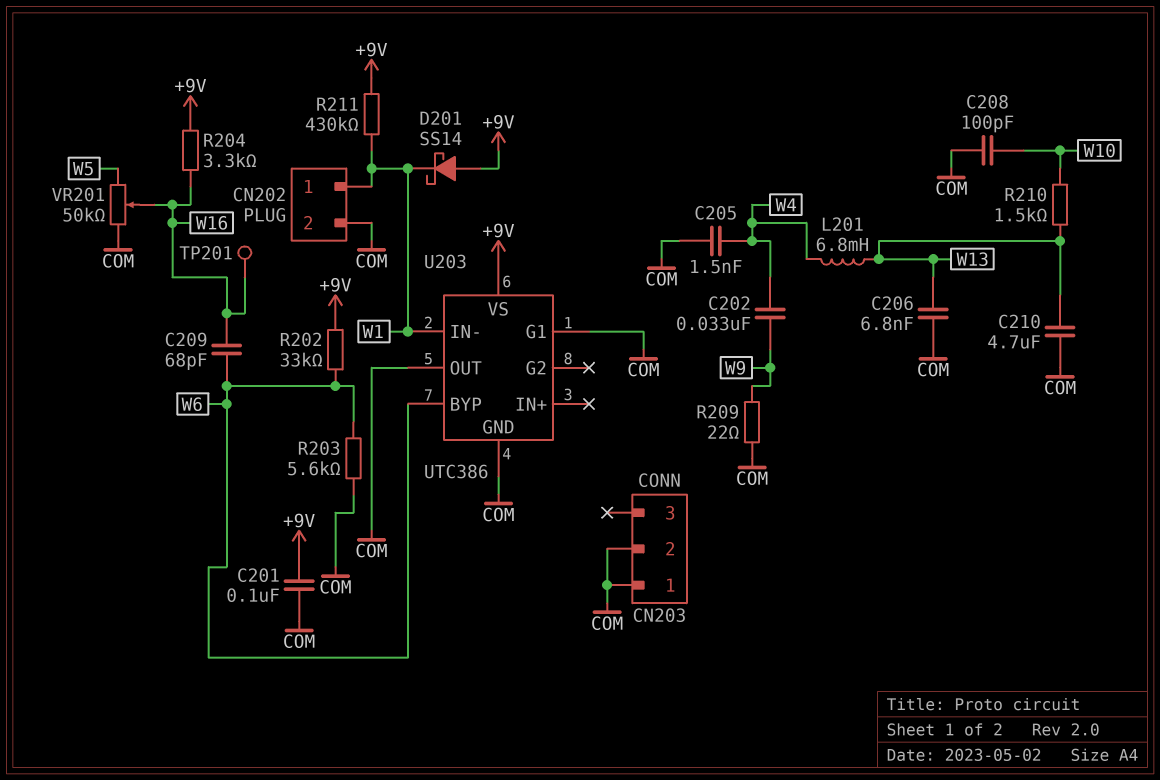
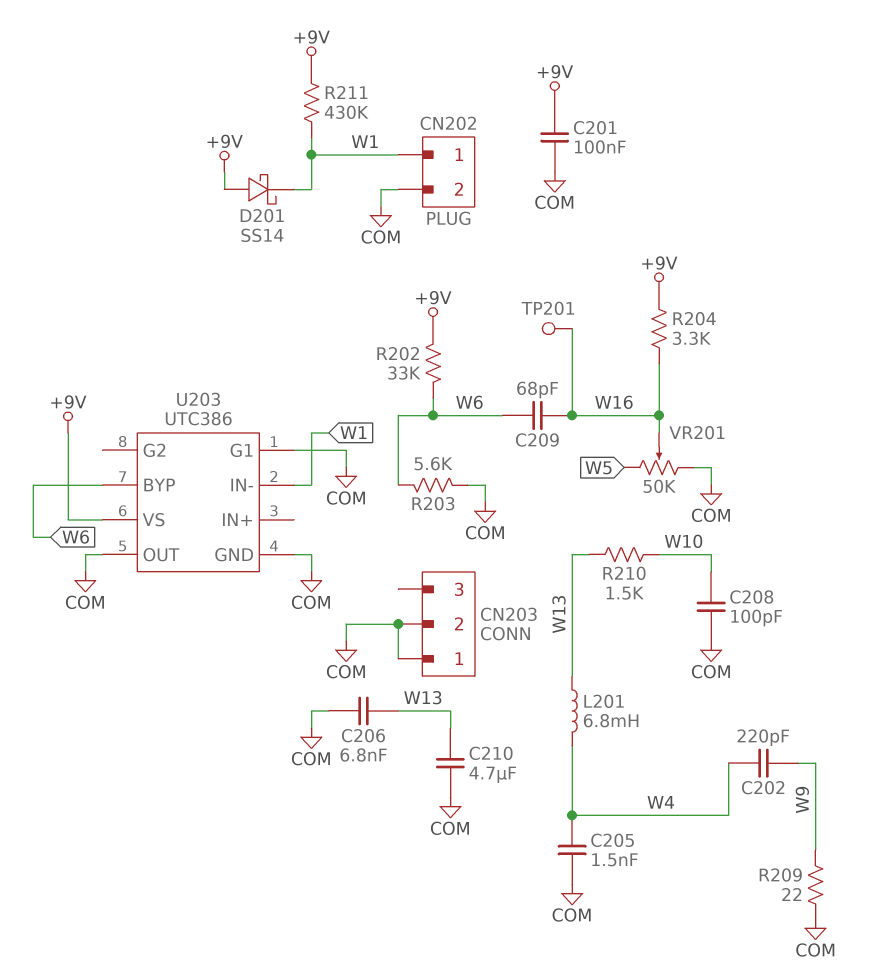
C202: 33nF (W4, W9) -> 220pF (W4, W9)

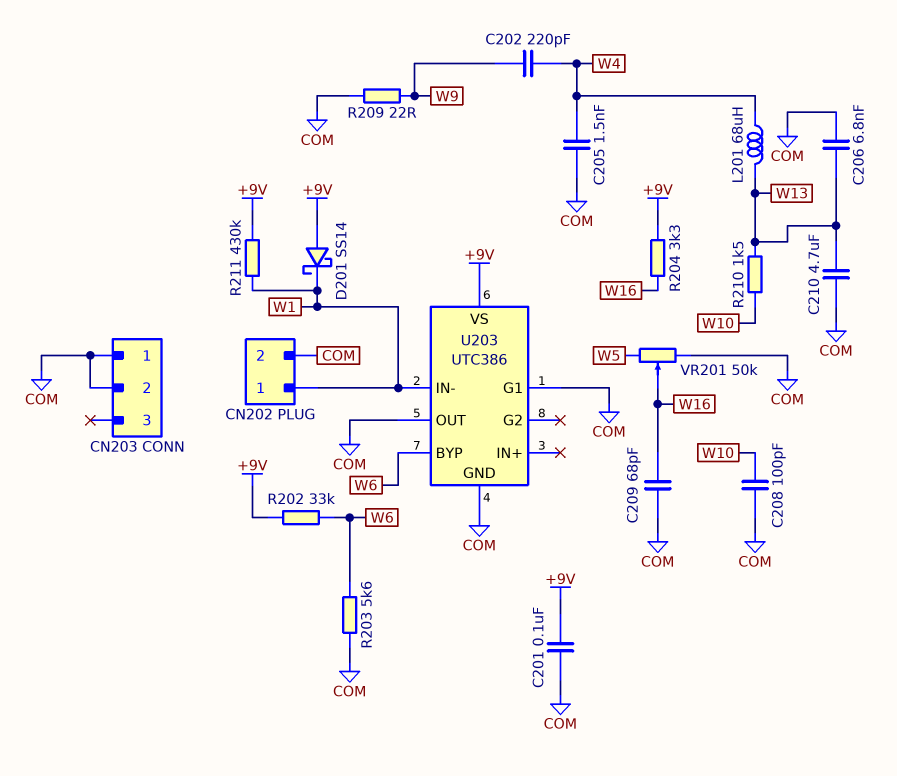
C209: 68pF (W6, W16) -> 68pF (COM, W16)
L201: 6.8mH (W4, W13) -> 68uH (W4, W13)
TP201: test point (W16) -> none

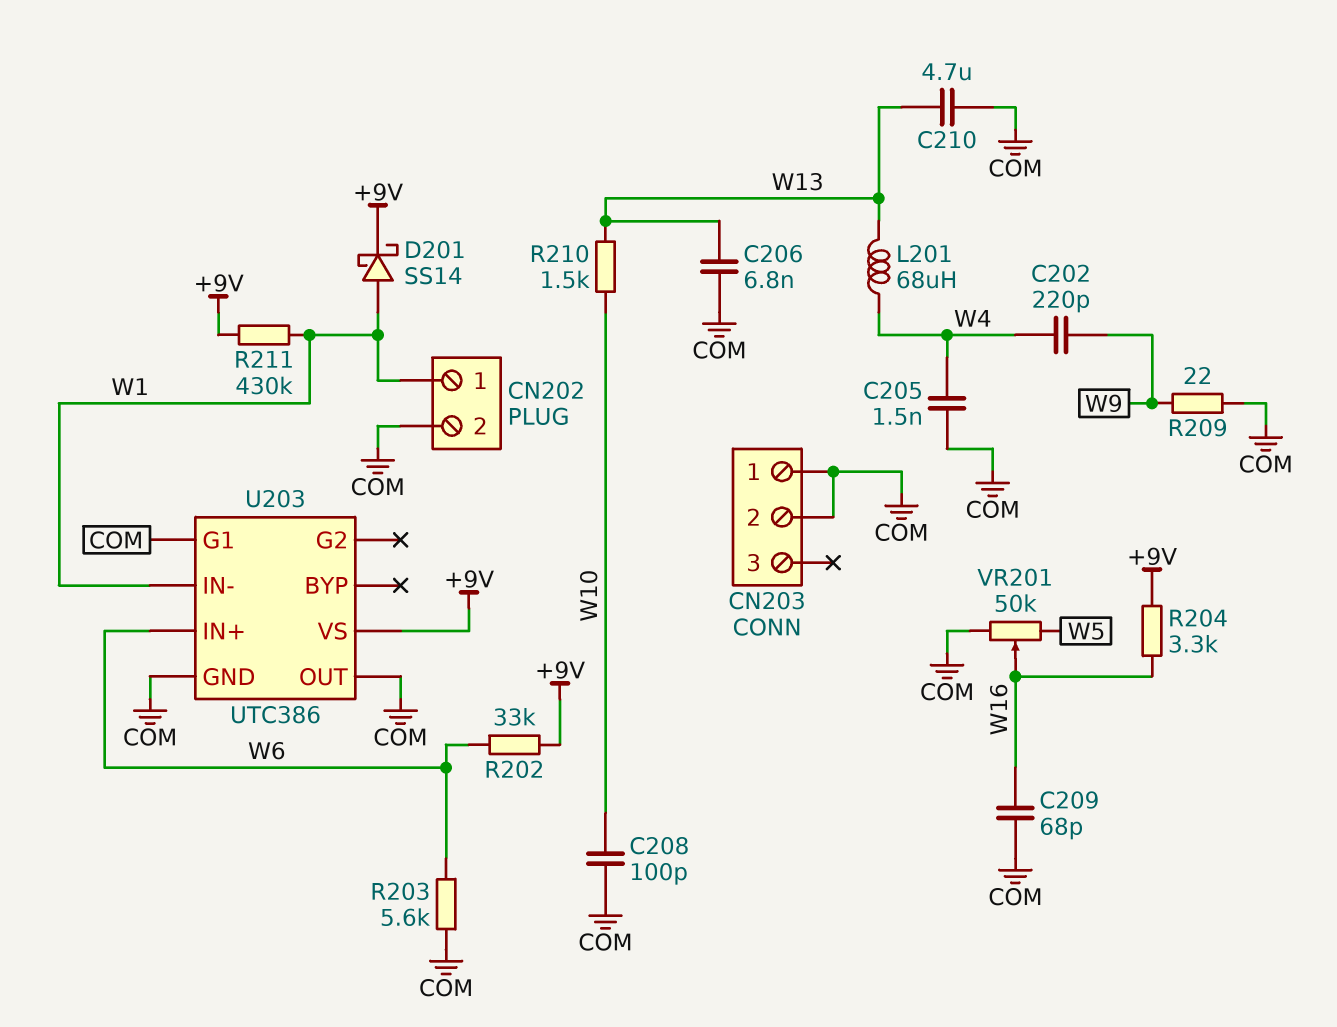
C201: 100nF (+9V, COM) -> none
D201: schottky SS14 (A +9V, K W1) -> schottky SS14 (A W1, K +9V)
U203 pin BYP: W6 -> none
U203 pin IN+: none -> W6

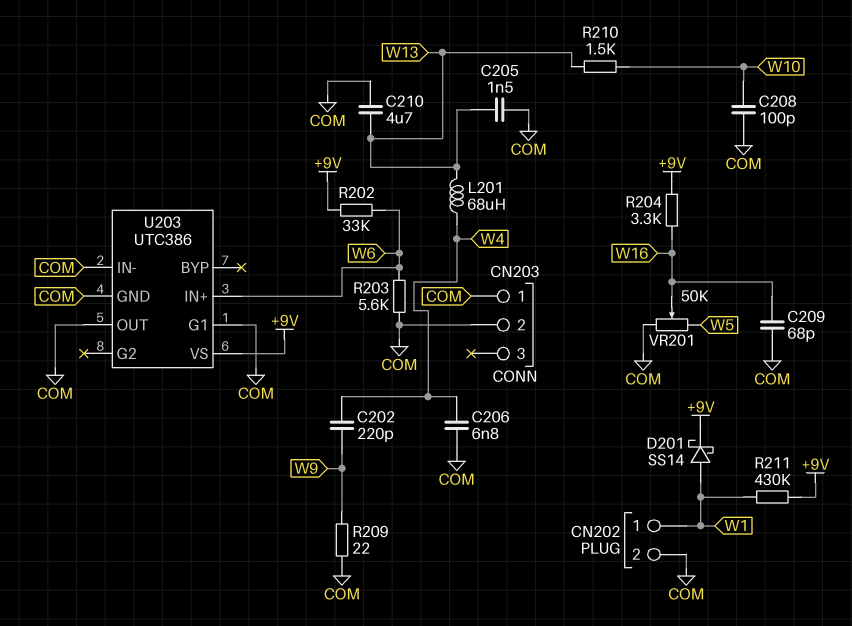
C205: 1.5nF (COM, W4) -> 1.5nF (COM, W13)
C206: 6.8nF (COM, W13) -> 6.8nF (COM, W4)
U203 pin IN-: W1 -> COM

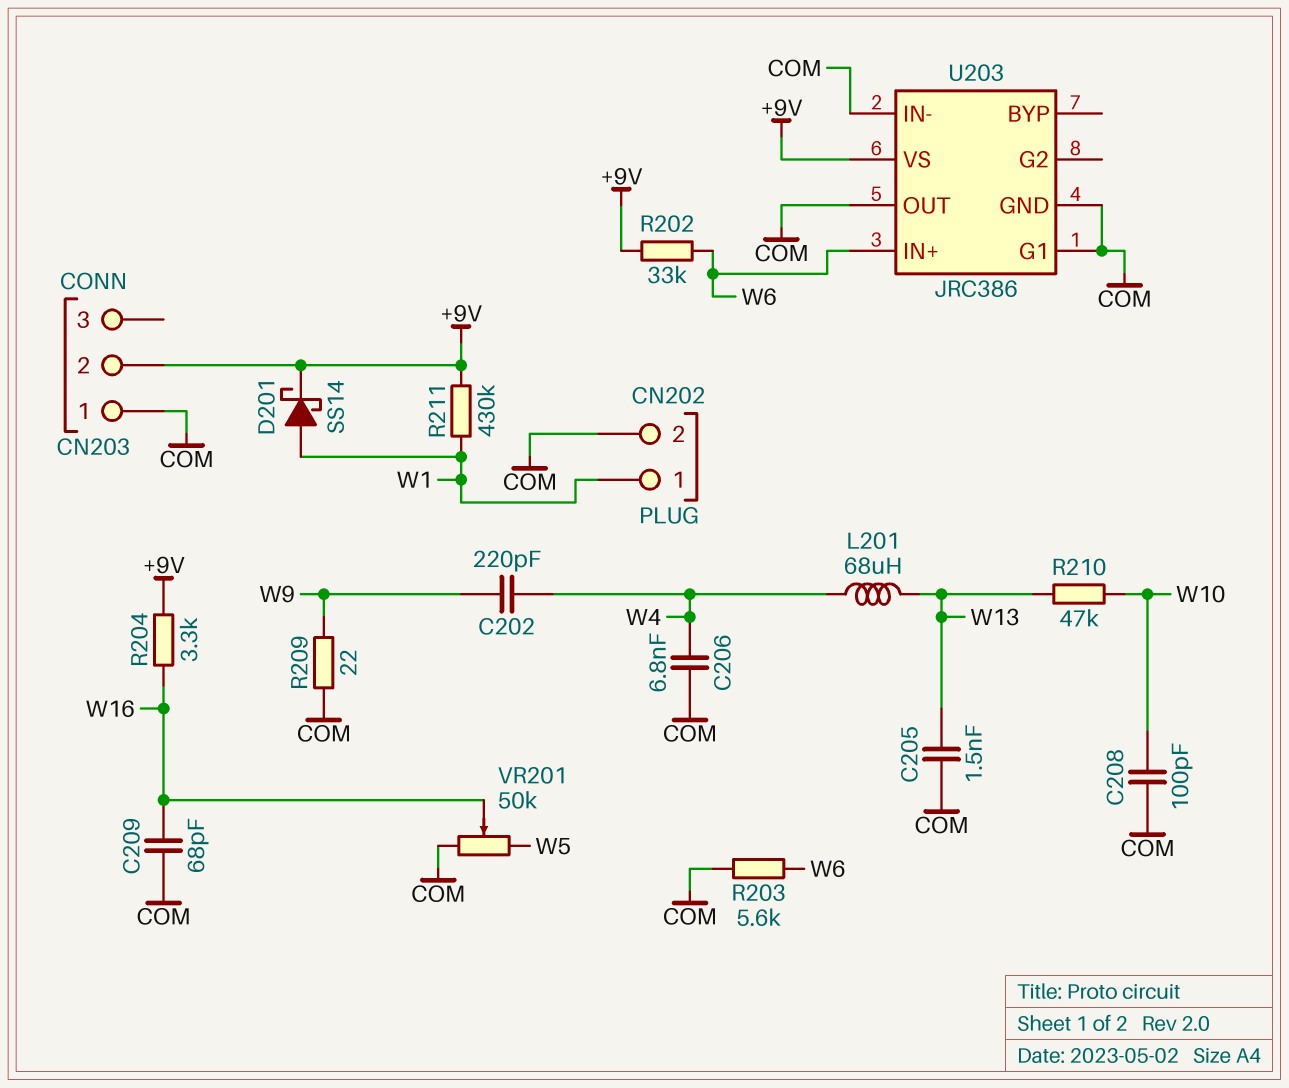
C210: 4.7uF (COM, W13) -> none
CN203 pin 2: COM -> +9V
R210: 1.5k (W10, W13) -> 47k (W10, W13)
U203: UTC386 -> JRC386

